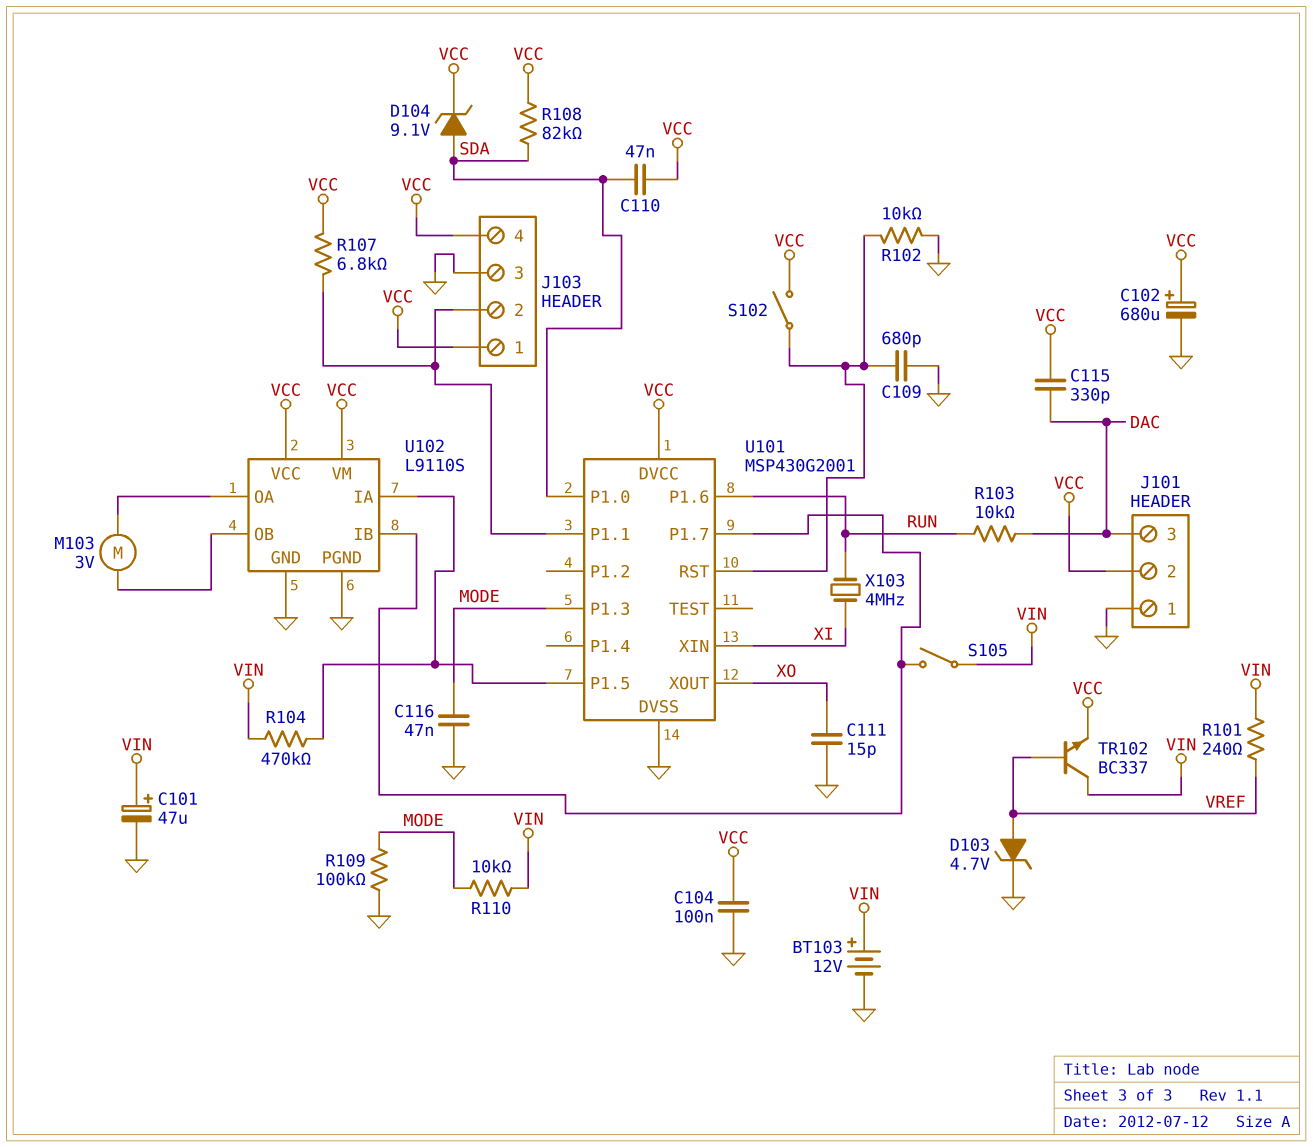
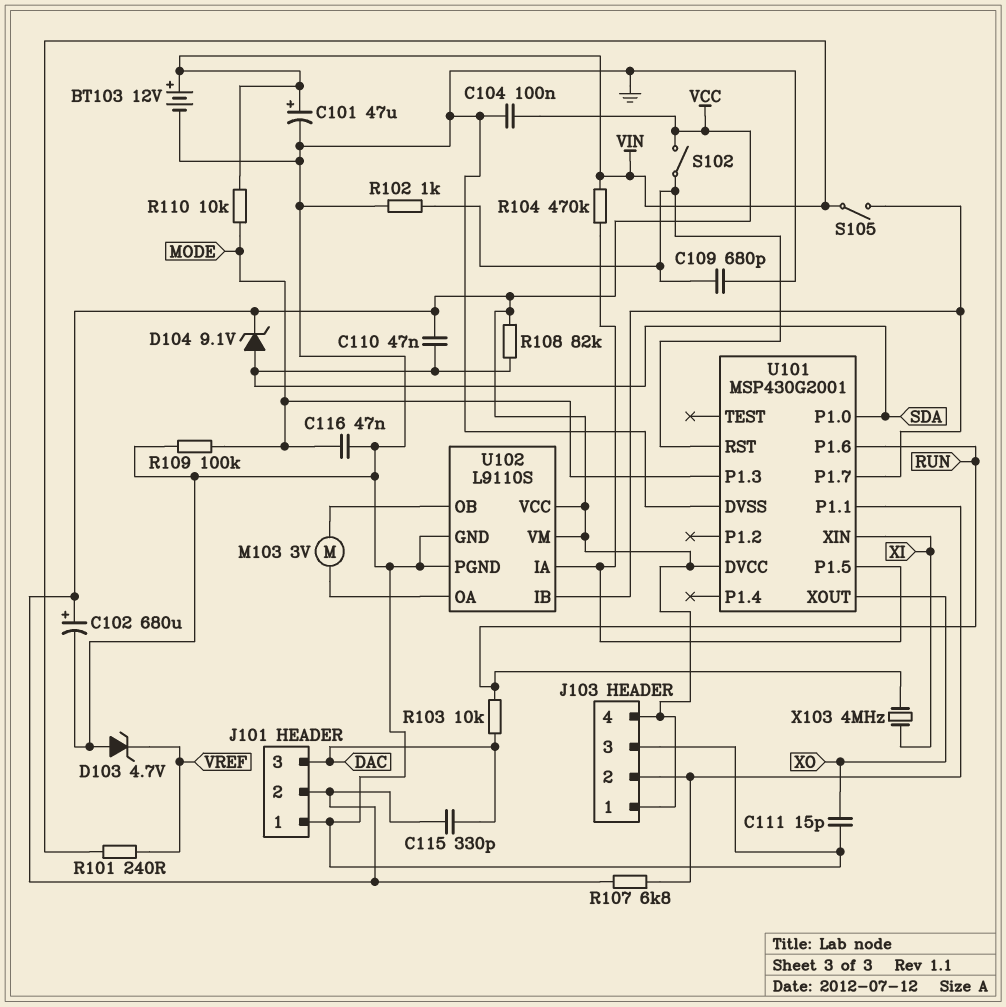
D103: zener 4.7V (A VREF, K GND) -> zener 4.7V (A GND, K VREF)
R102: 10k (GND, U101/RST) -> 1k (GND, U101/RST)
TR102: NPN BC337 (B VREF, C VIN, E VCC) -> none

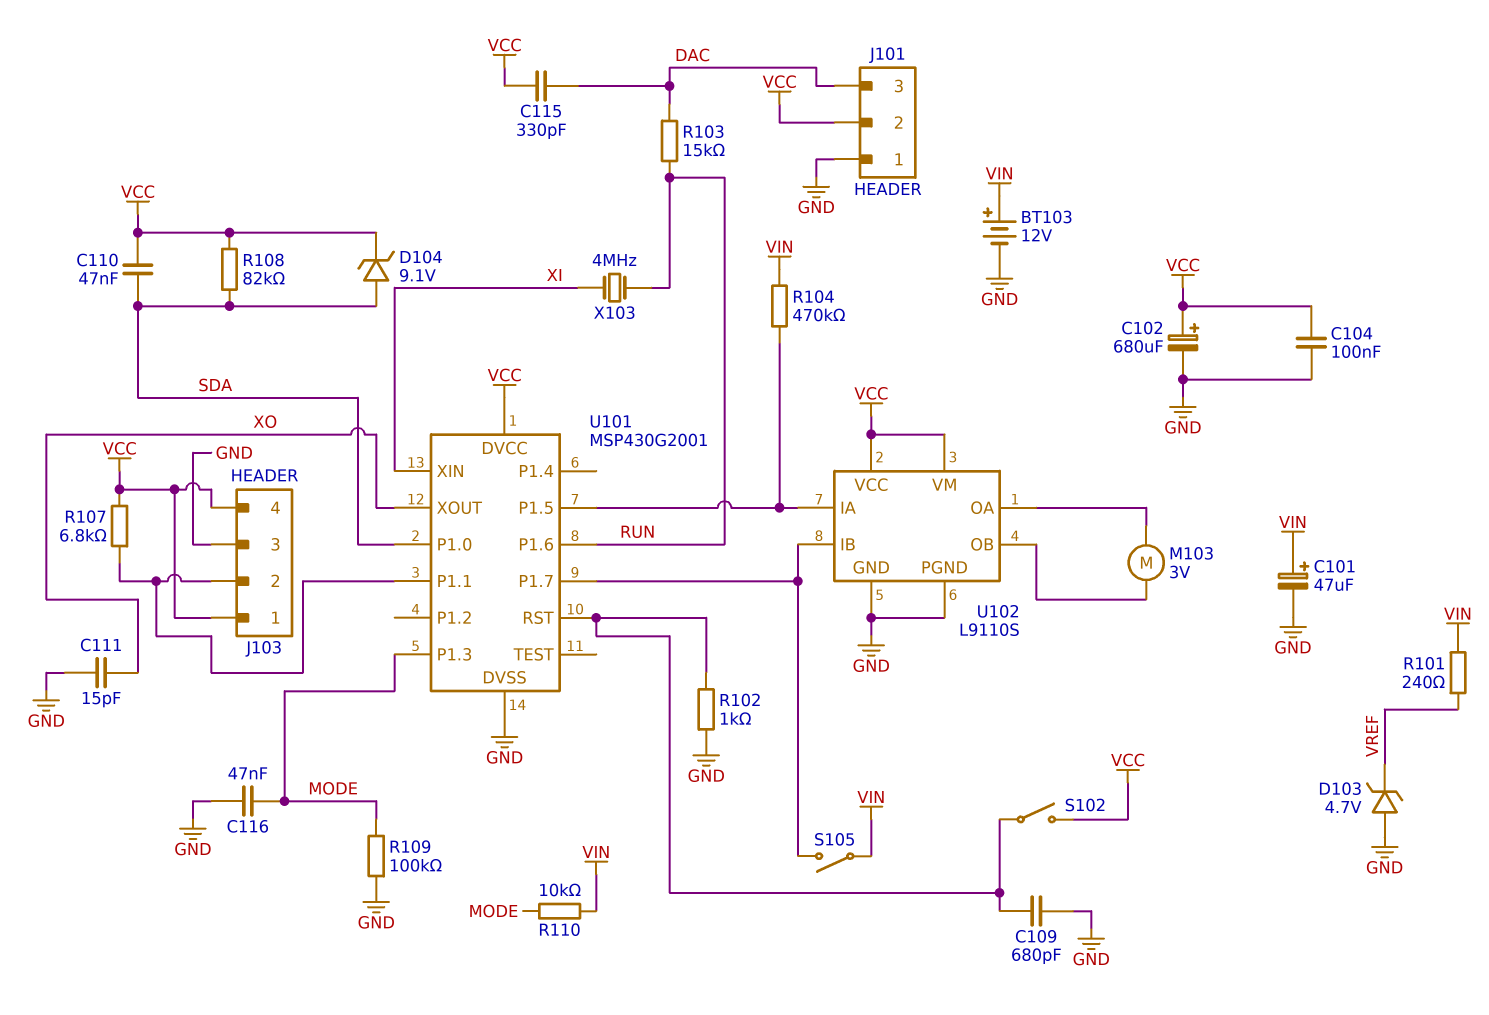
R103: 10k (DAC, RUN) -> 15k (DAC, RUN)

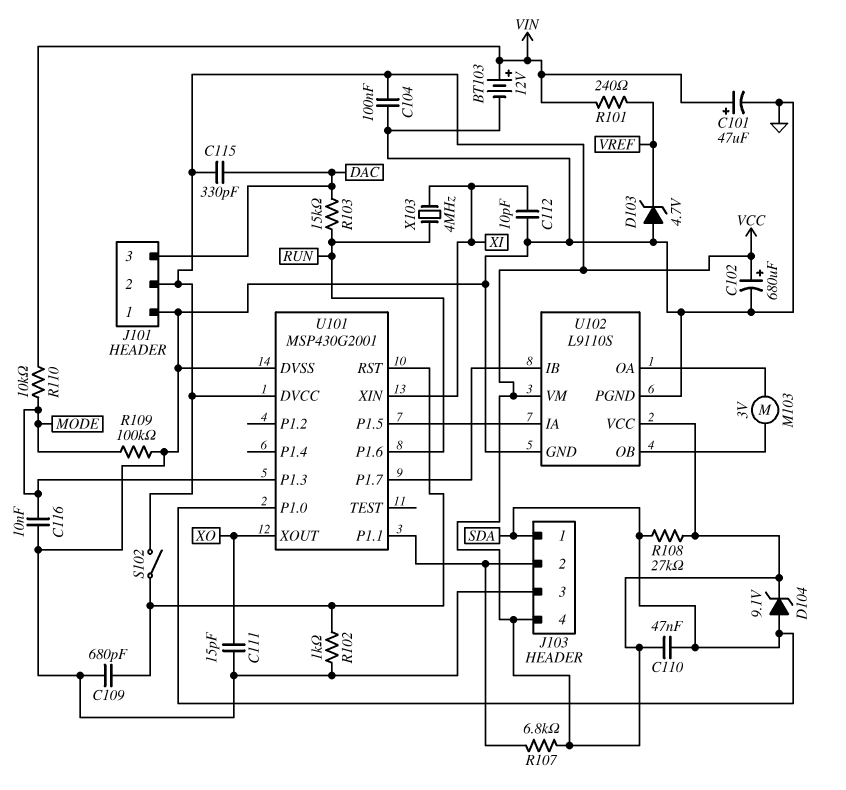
C112: none -> 10pF (GND, XI)
C116: 47nF (GND, MODE) -> 10nF (GND, MODE)
J103 pin 1: VCC -> SDA
R104: 470k (U101/P1.5, VIN) -> none
R108: 82k (SDA, VCC) -> 27k (SDA, VCC)
S105: switch (U101/P1.7, VIN) -> none

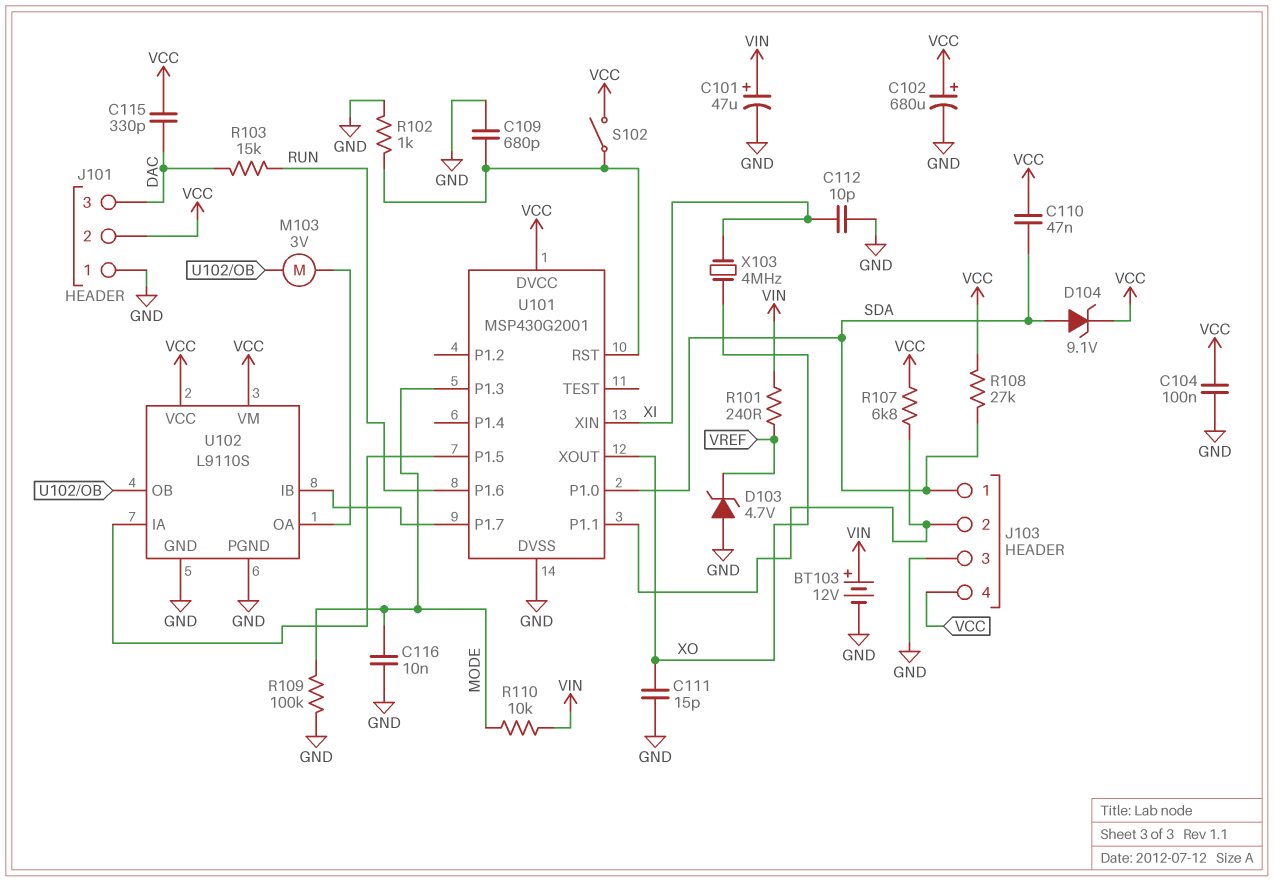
X103: 4MHz (RUN, XI) -> 4MHz (XI, XO)

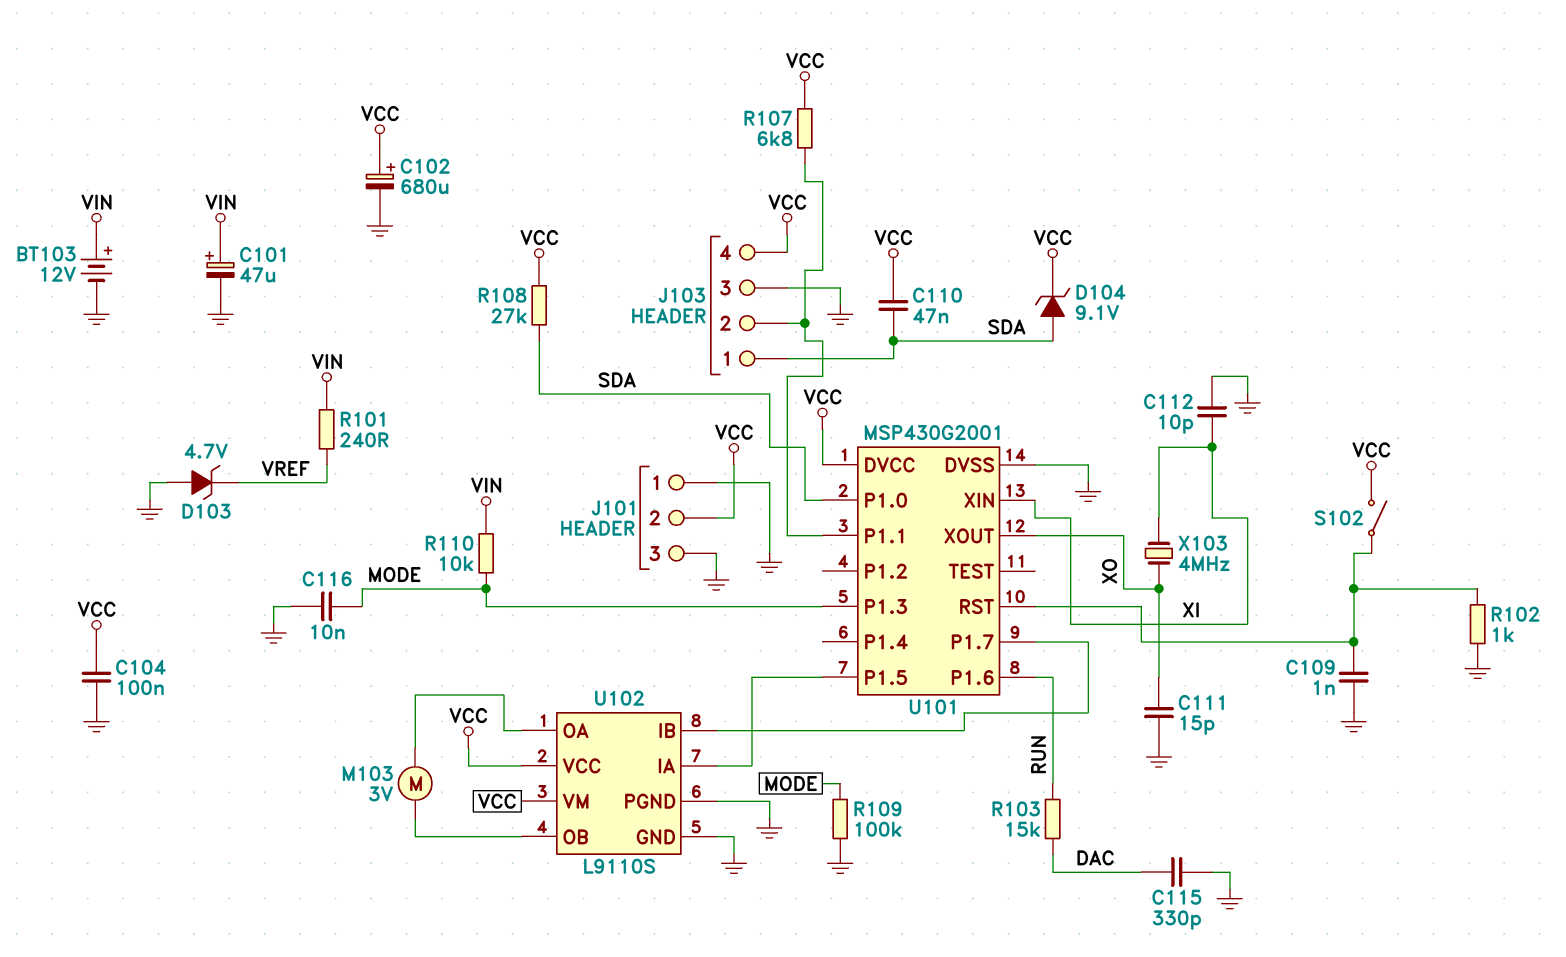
C109: 680pF (GND, U101/RST) -> 1nF (GND, U101/RST)
C115: 330pF (DAC, VCC) -> 330pF (DAC, GND)
J101 pin 3: DAC -> GND

